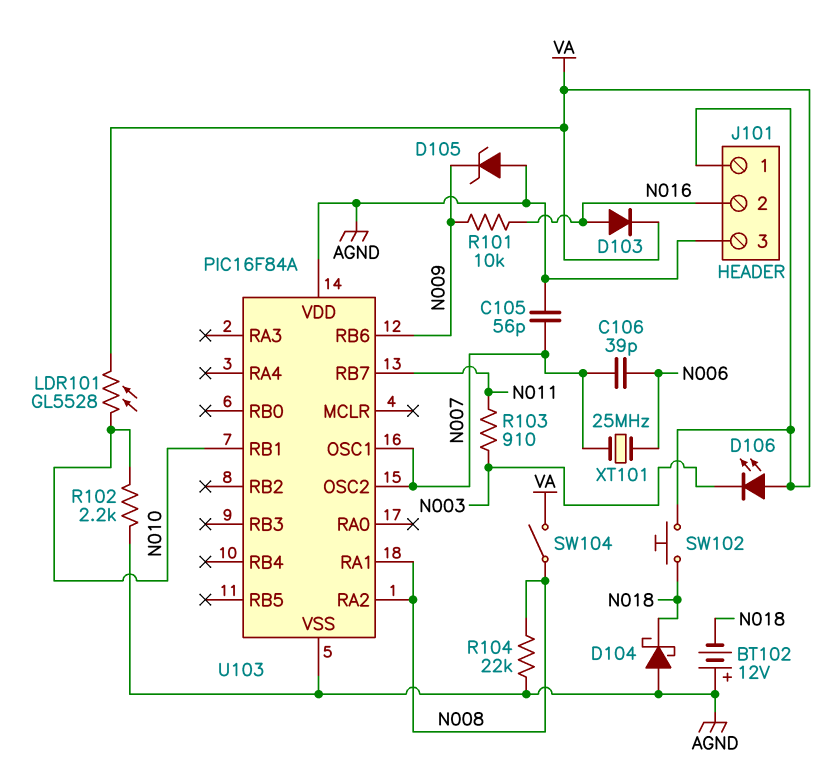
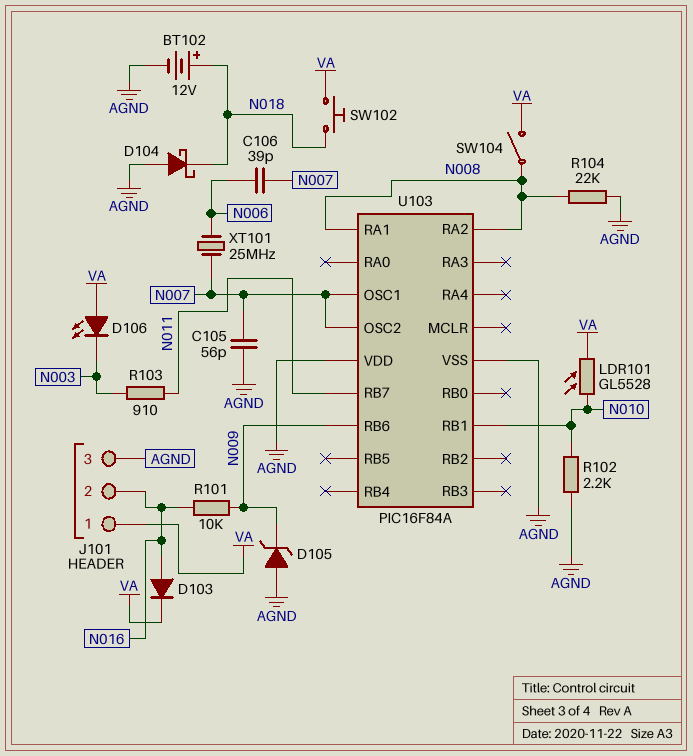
BT102: 12V (plus AGND, minus N018) -> 12V (plus N018, minus AGND)

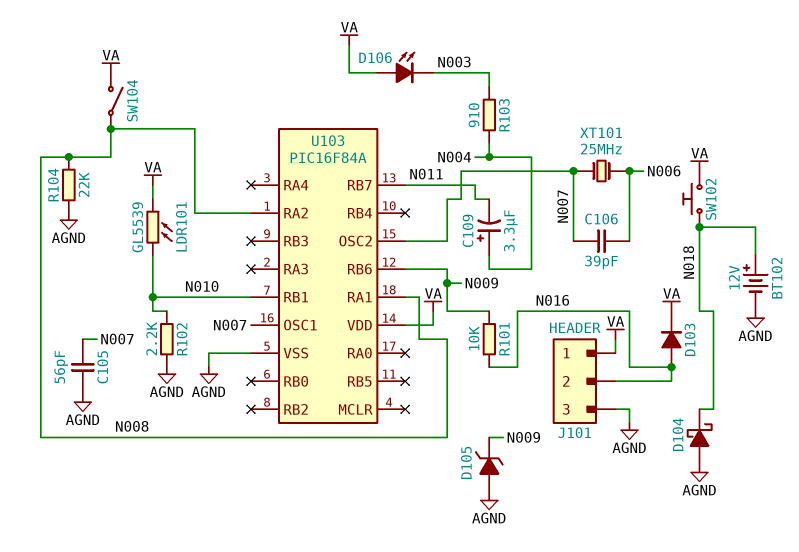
C109: none -> 3.3uF (plus N004, minus N011)
LDR101: GL5528 (N010, VA) -> GL5539 (N010, VA)
R103: 910 (N003, N011) -> 910 (N003, N004)
U103 pin VDD: AGND -> VA

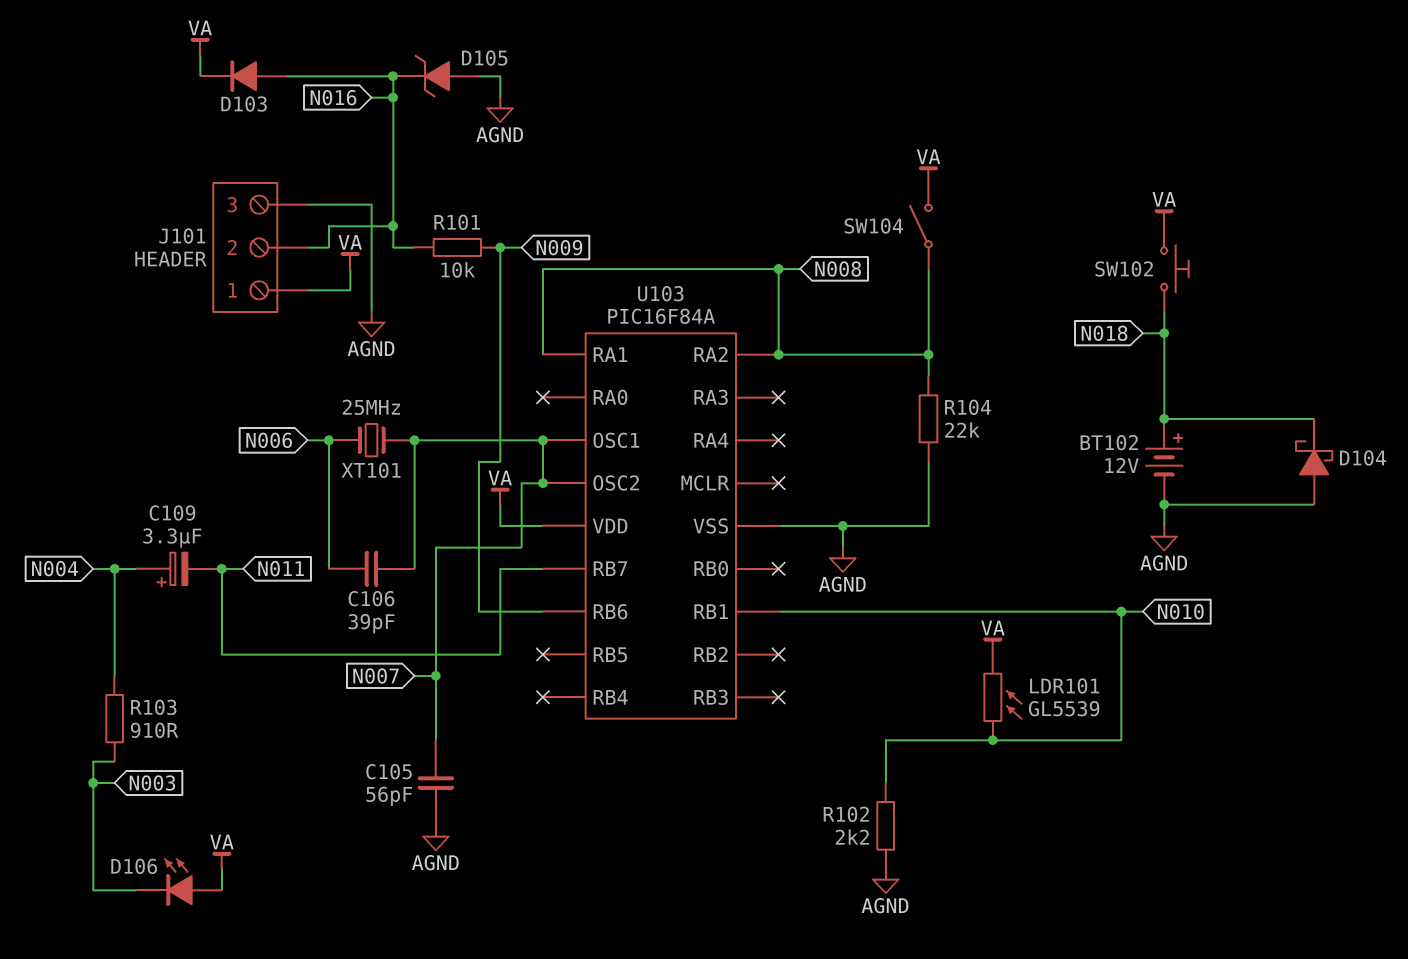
D105: zener (A AGND, K N009) -> zener (A AGND, K N016)

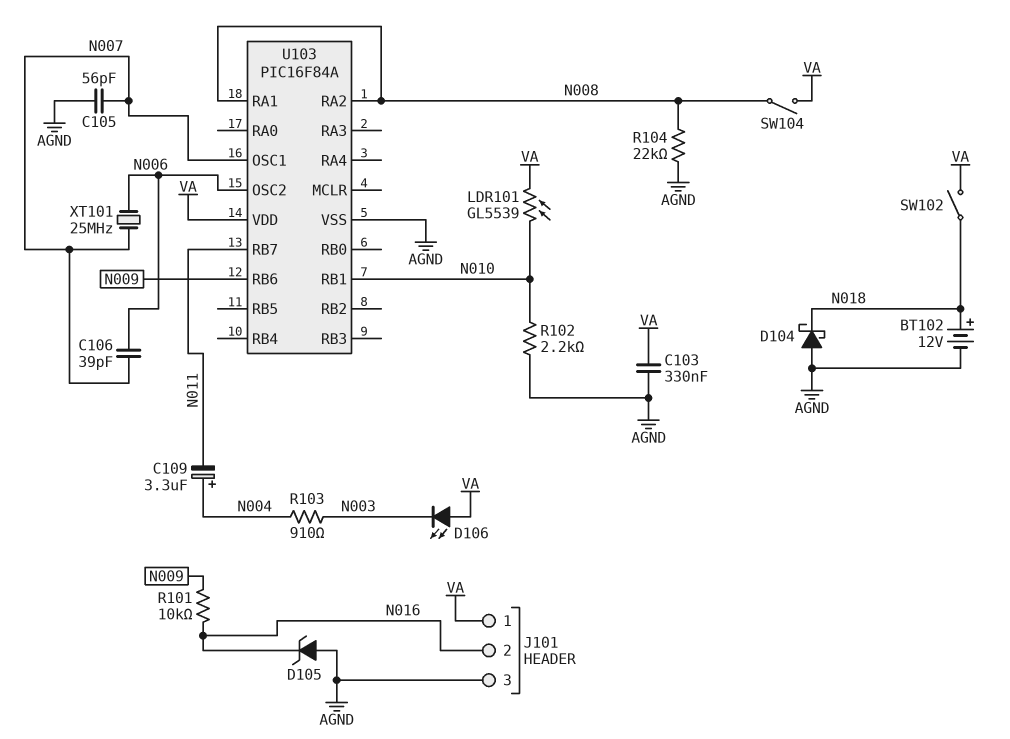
C103: none -> 330nF (AGND, VA)
D103: diode (A N016, K VA) -> none
SW102: button (N018, VA) -> switch (N018, VA)
U103 pin OSC2: N007 -> N006

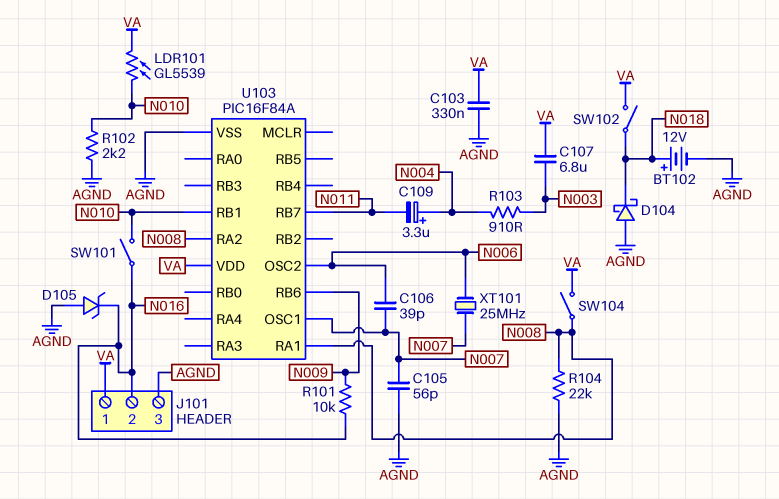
C107: none -> 6.8uF (N003, VA)
D106: LED (A VA, K N003) -> none
SW101: none -> switch (N010, N016)

